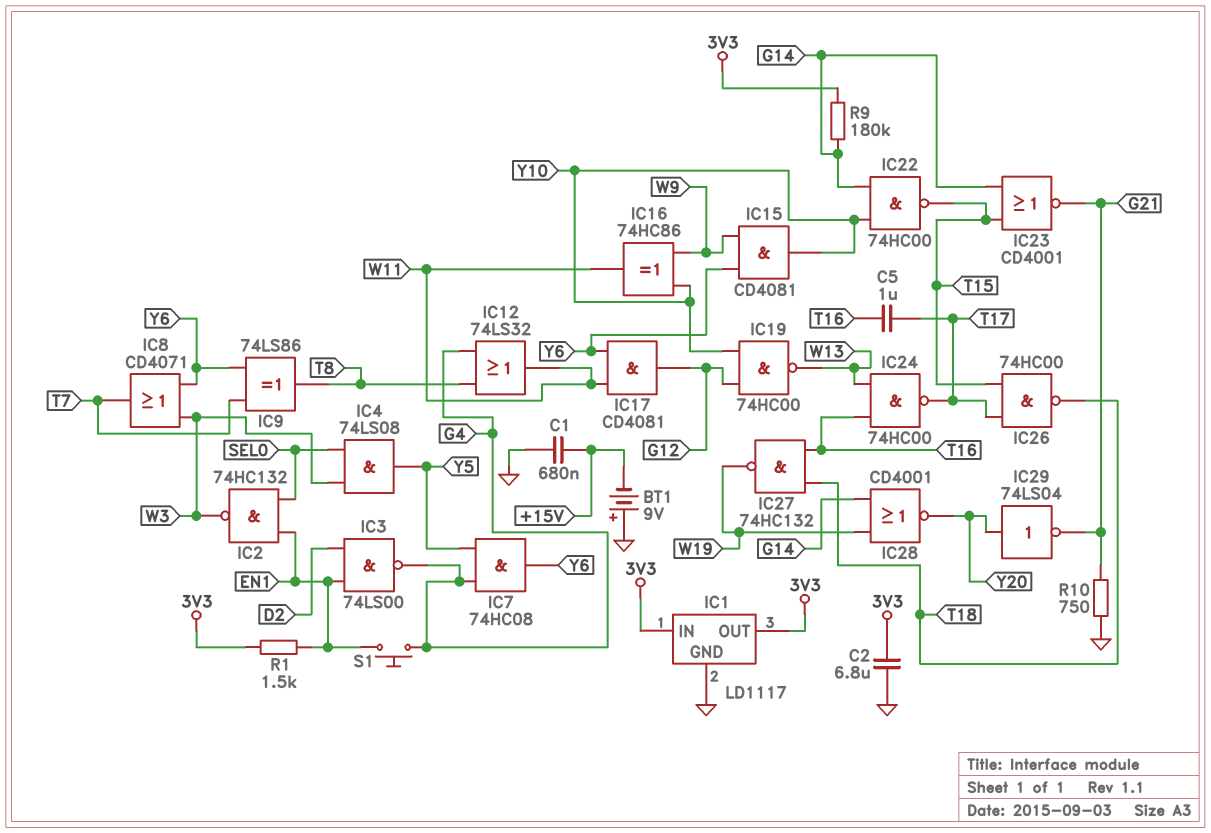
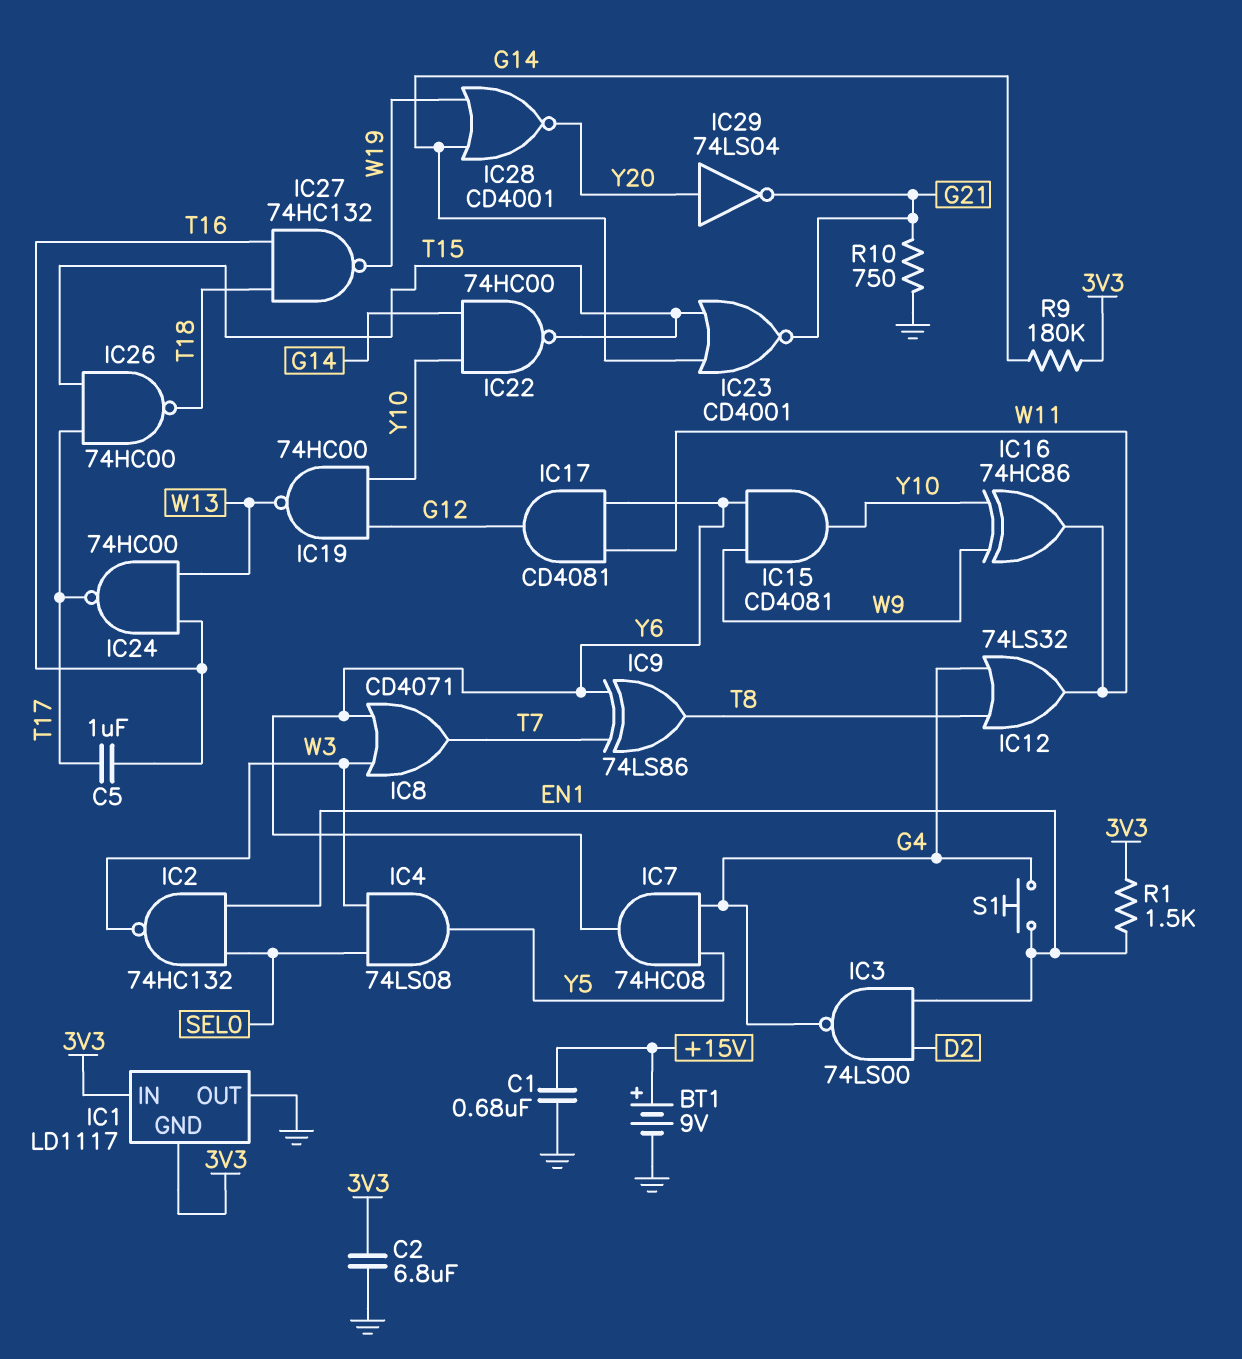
BT1: 9V (plus GND, minus +15V) -> 9V (plus +15V, minus GND)
IC1 pin GND: GND -> 3V3
IC1 pin OUT: 3V3 -> GND

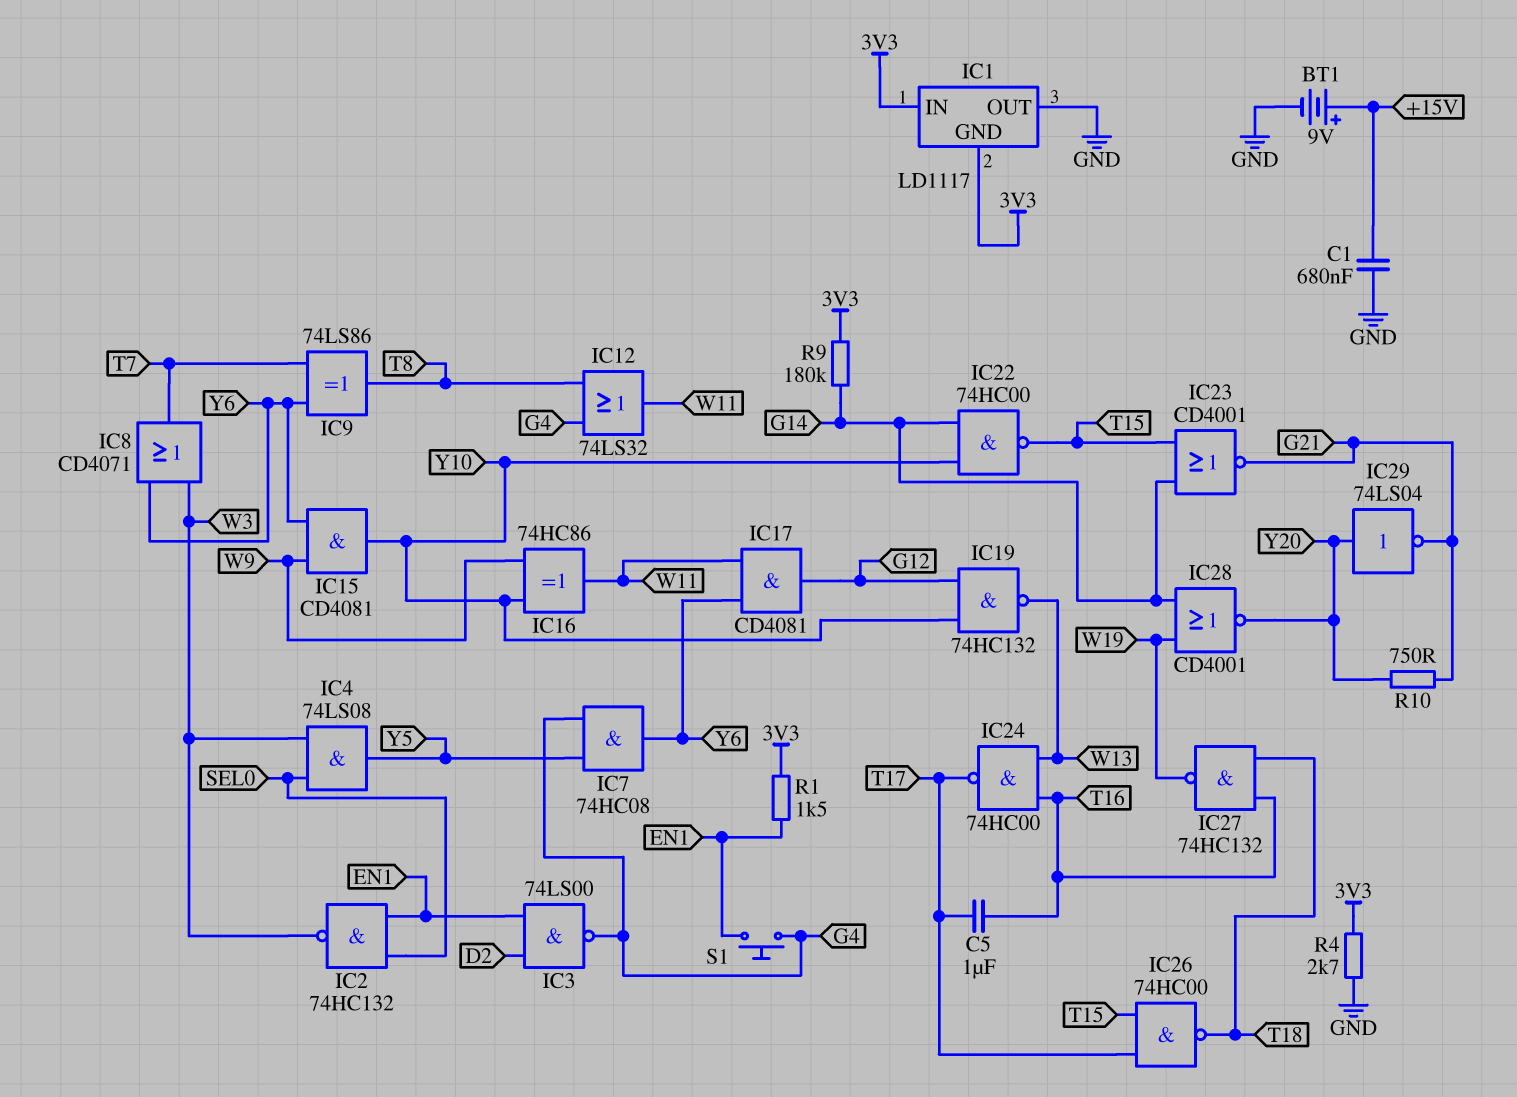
C2: 6.8uF (3V3, GND) -> none
IC19: NAND 74HC00 (in G12, in Y10, out W13) -> NAND 74HC132 (in G12, in Y10, out W13)
R4: none -> 2.7k (3V3, GND)
R10: 750 (G21, GND) -> 750 (G21, Y20)

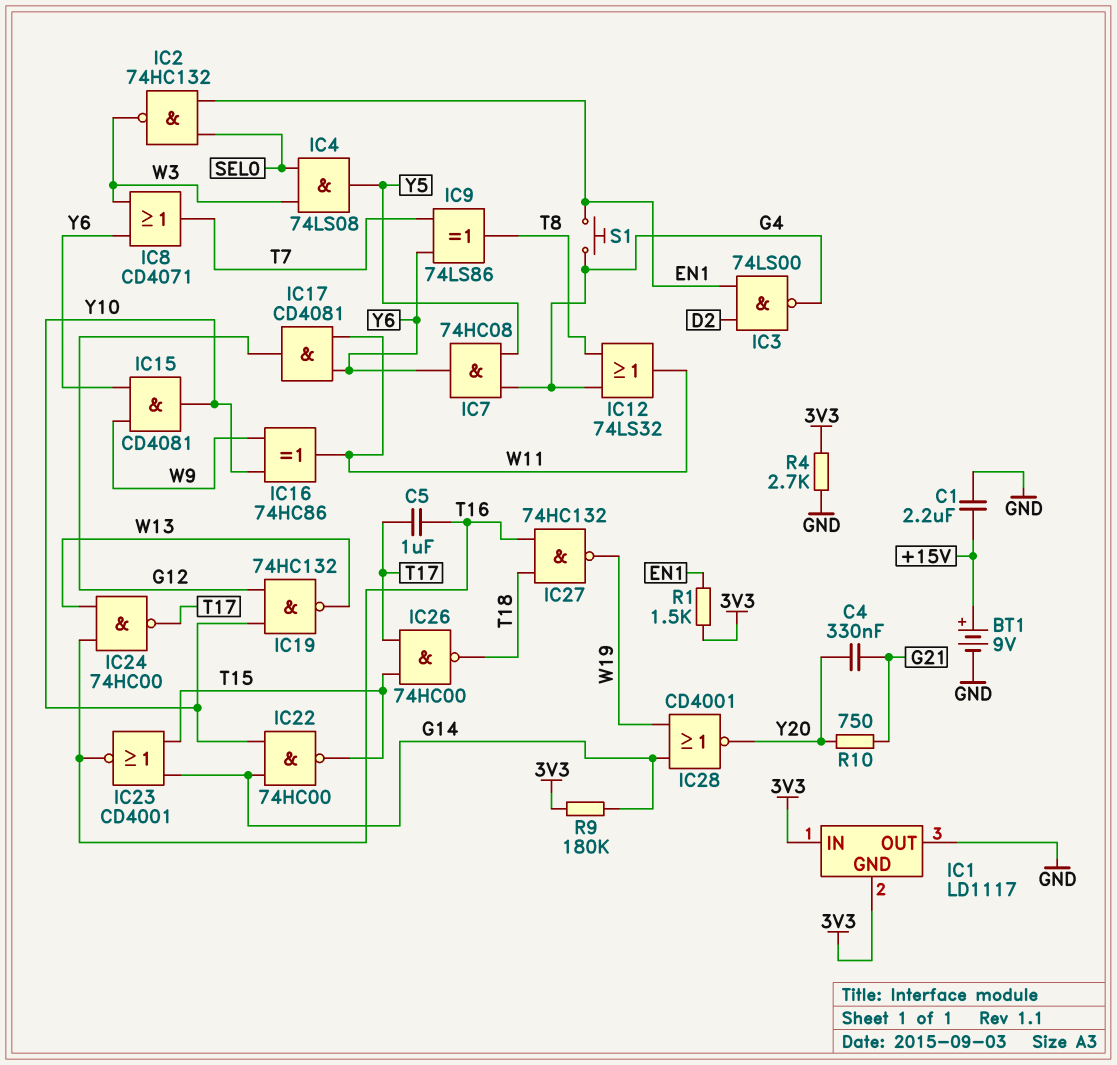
C1: 680nF (+15V, GND) -> 2.2uF (+15V, GND)
C4: none -> 330nF (G21, Y20)
IC23: NOR CD4001 (in G14, in T15, out G21) -> NOR CD4001 (in G14, in T15, out T16)
IC29: NOT 74LS04 (in Y20, out G21) -> none

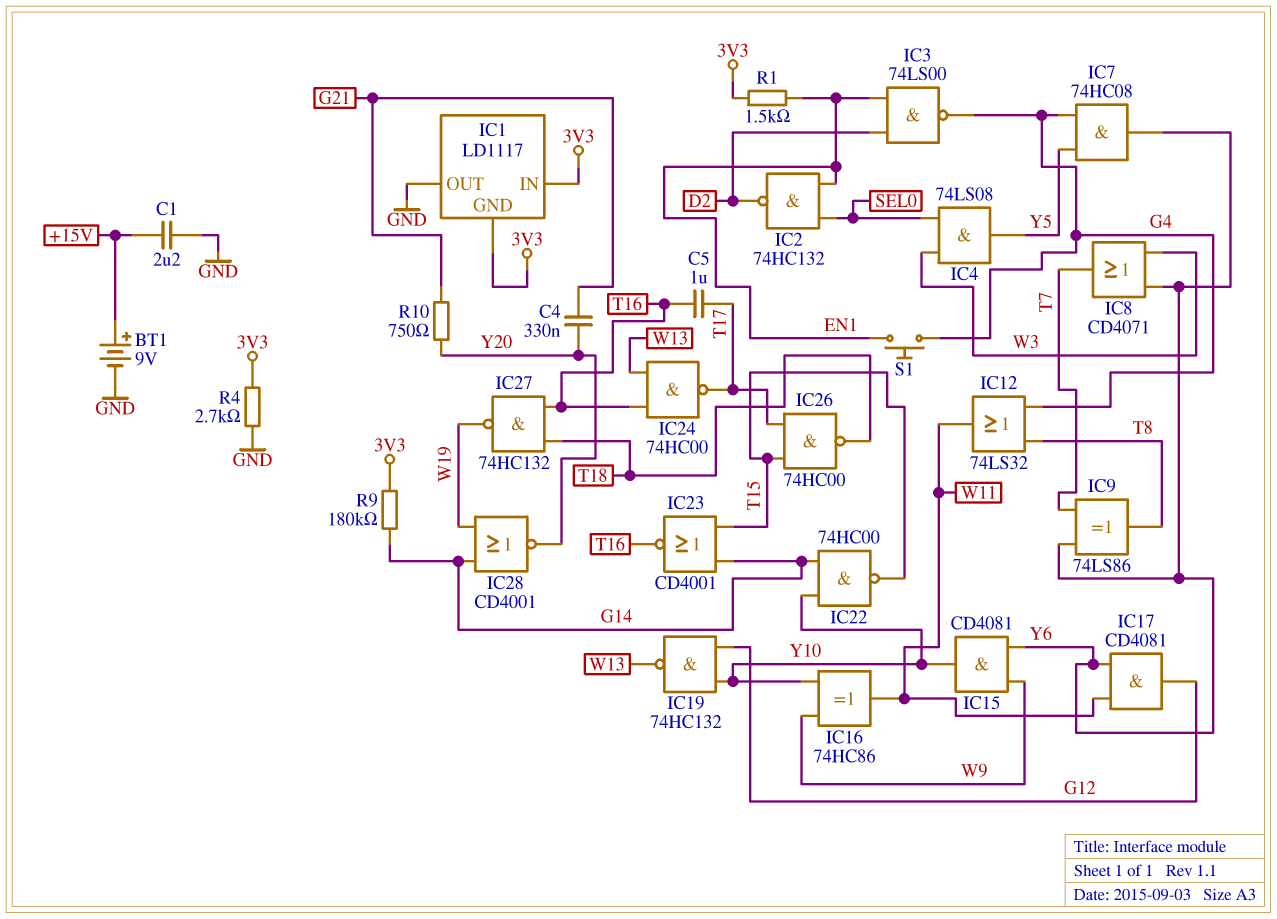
IC2: NAND 74HC132 (in EN1, in SEL0, out W3) -> NAND 74HC132 (in EN1, in SEL0, out D2)

